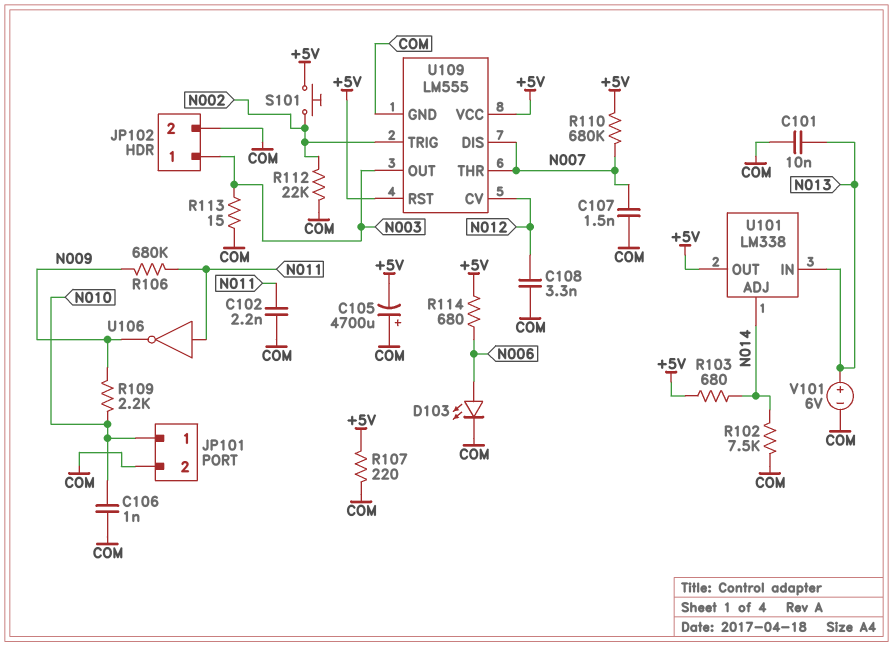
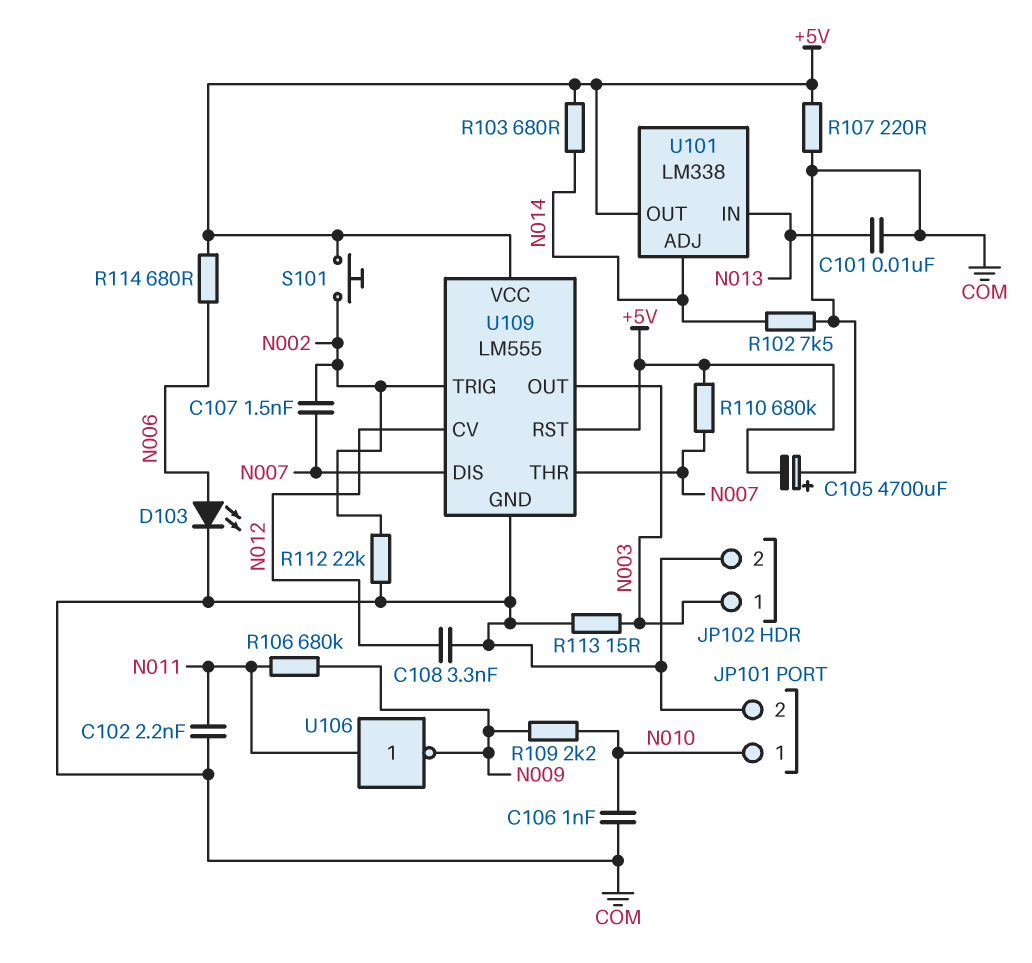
C107: 1.5nF (COM, N007) -> 1.5nF (N002, N007)
V101: 6V (plus N013, minus COM) -> none

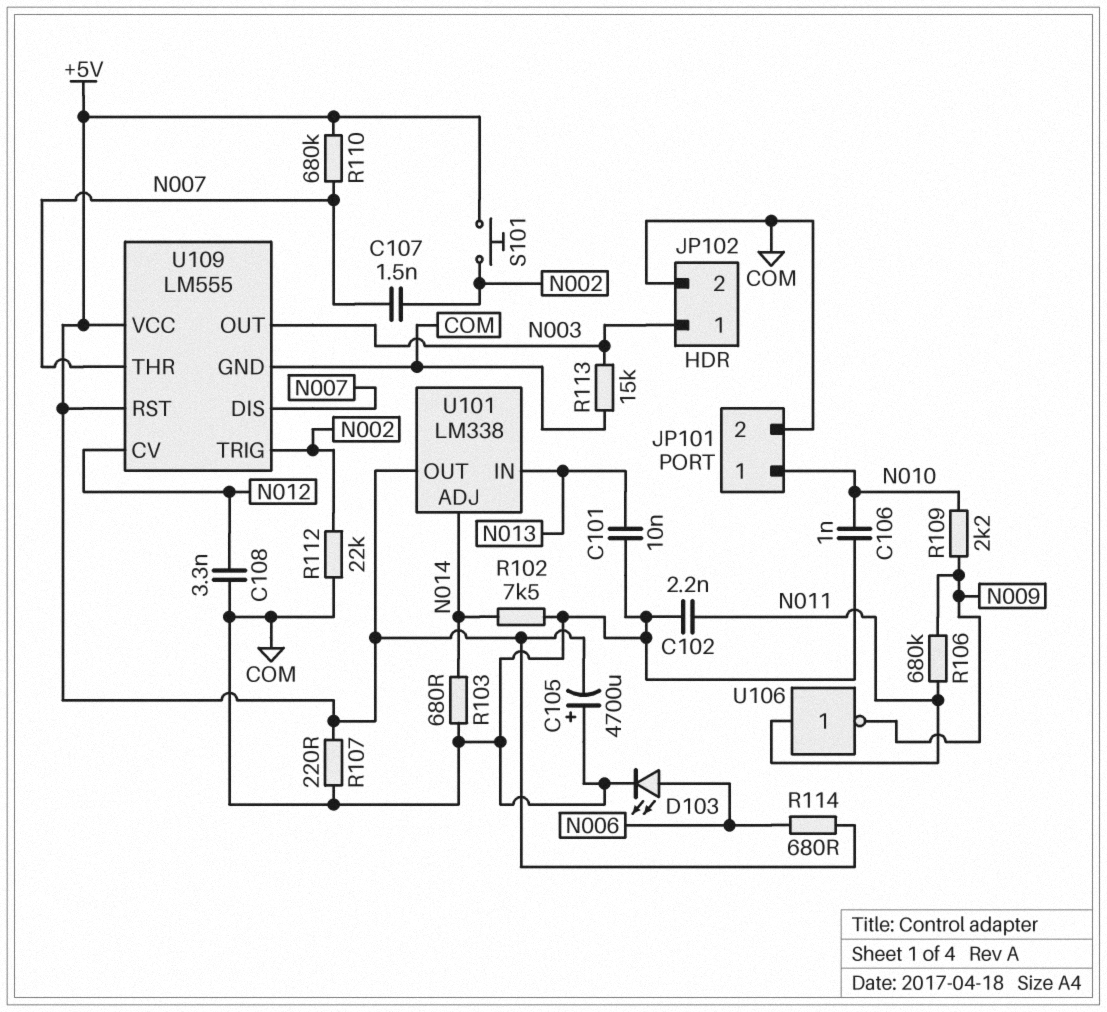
R103: 680 (+5V, N014) -> 680 (COM, N014)
R113: 15 (COM, N003) -> 15k (COM, N003)

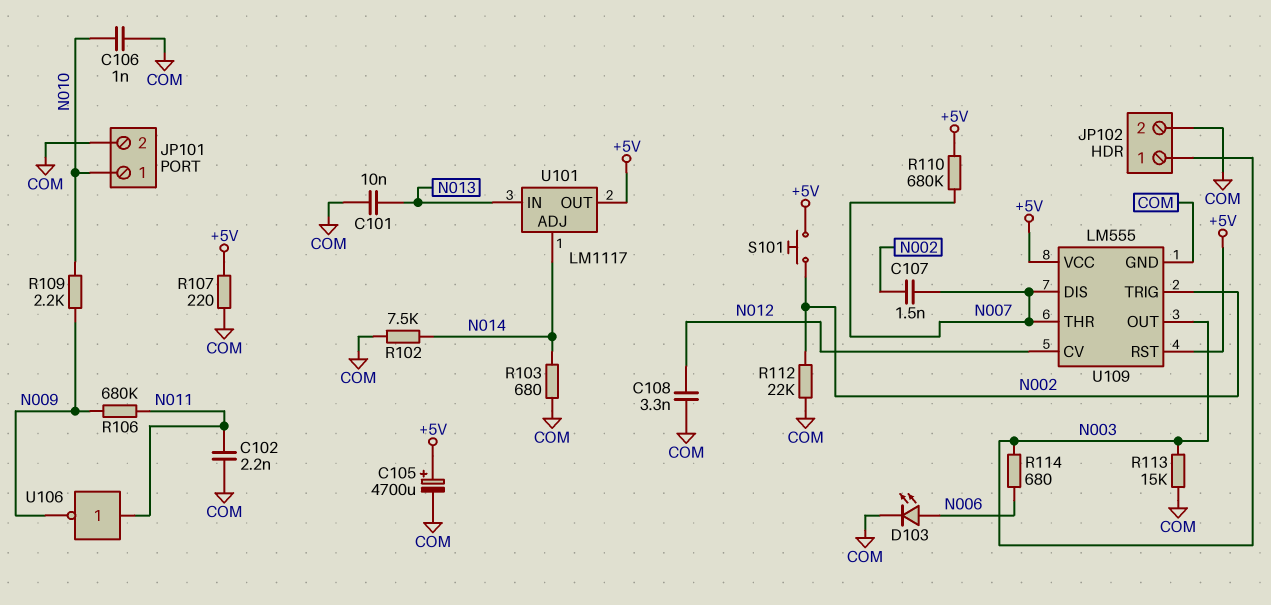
C105: 4700uF (plus COM, minus +5V) -> 4700uF (plus +5V, minus COM)
R114: 680 (+5V, N006) -> 680 (N003, N006)
U101: LM338 -> LM1117

